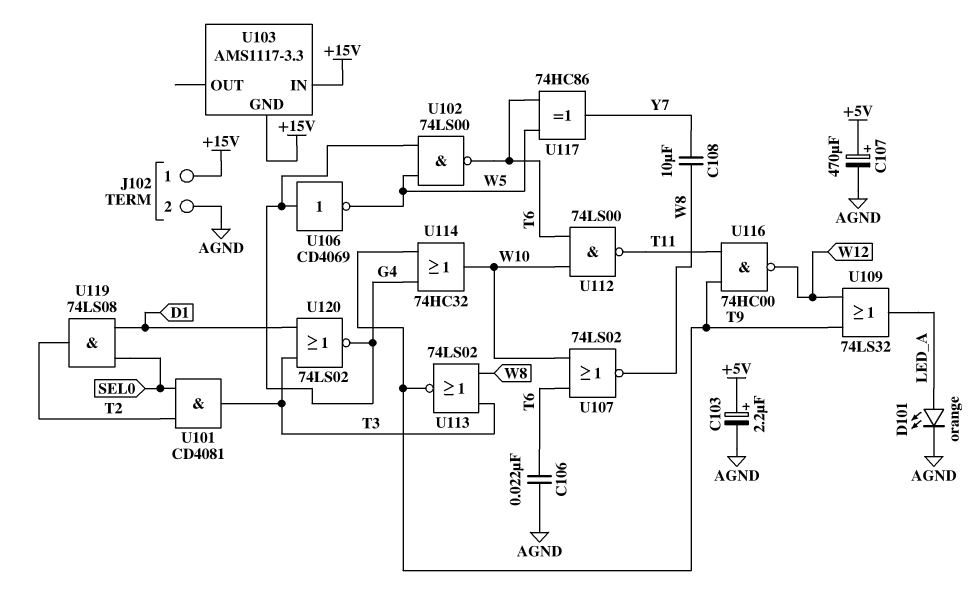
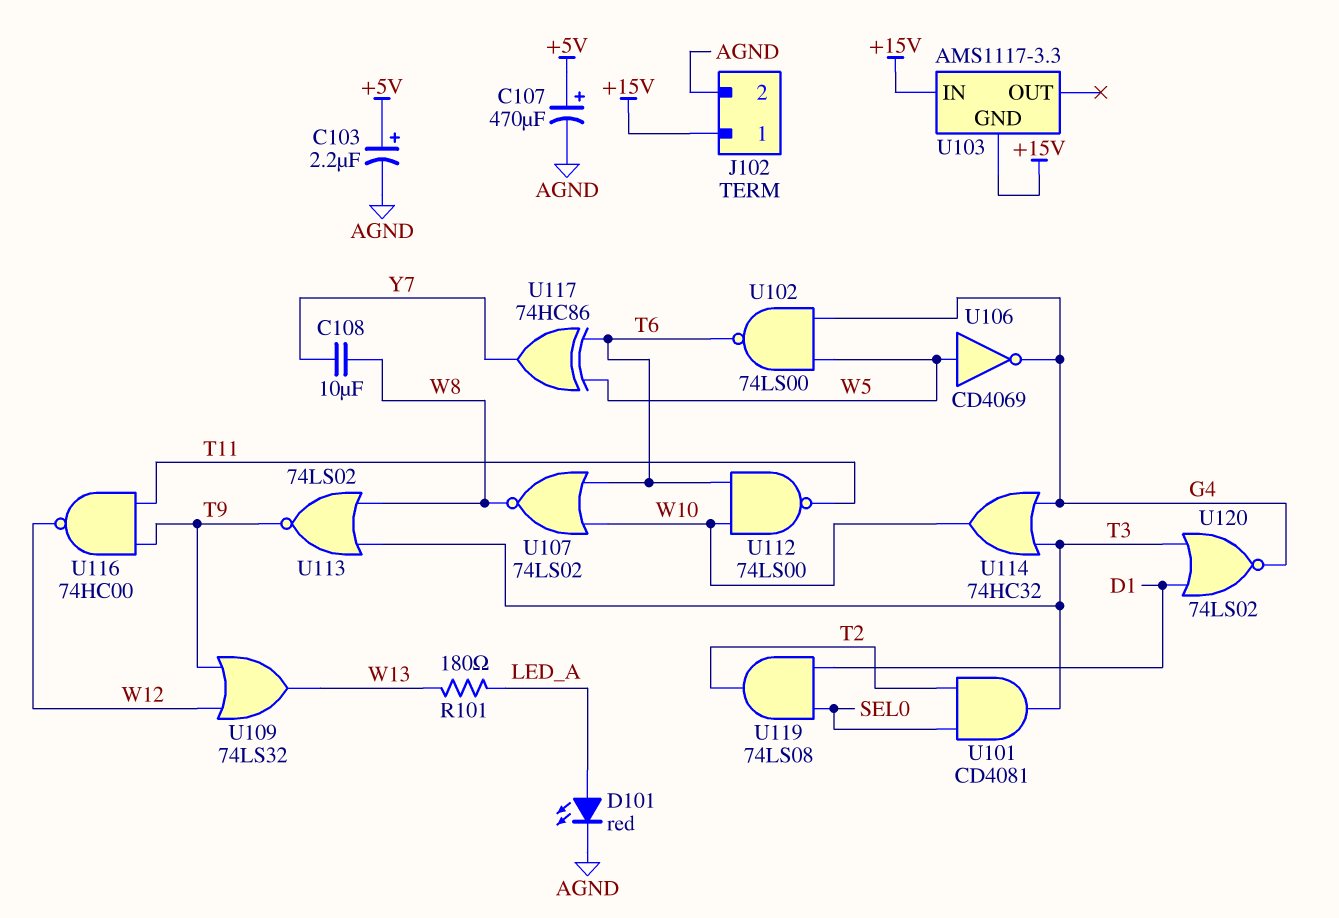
C106: 22nF (AGND, T6) -> none
D101: LED orange (A LED_A, K AGND) -> LED red (A LED_A, K AGND)
R101: none -> 180 (LED_A, W13)
U106: NOT CD4069 (in G4, out W5) -> NOT CD4069 (in W5, out G4)
U109: OR 74LS32 (in T9, in W12, out LED_A) -> OR 74LS32 (in T9, in W12, out W13)
U114: OR 74HC32 (in G4, in T9, out W10) -> OR 74HC32 (in G4, in T3, out W10)

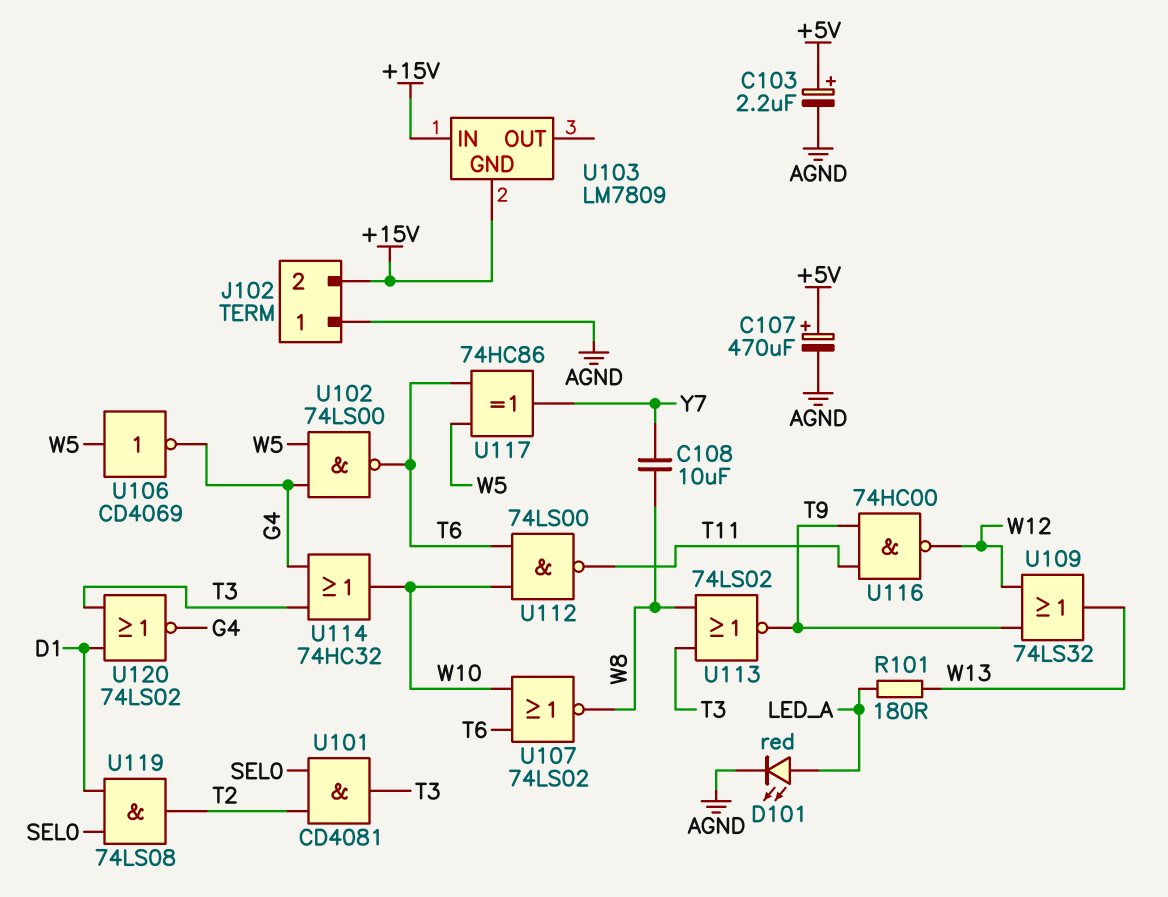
J102 pin 1: +15V -> AGND
J102 pin 2: AGND -> +15V
U103: AMS1117-3.3 -> LM7809

